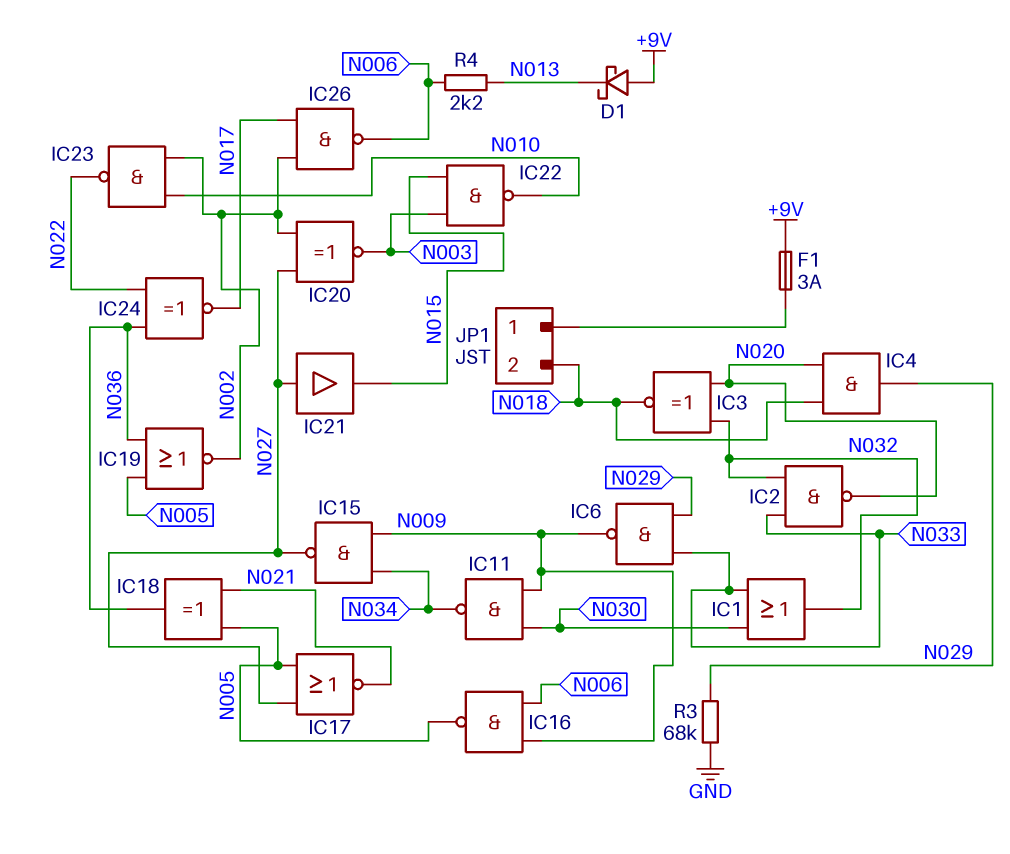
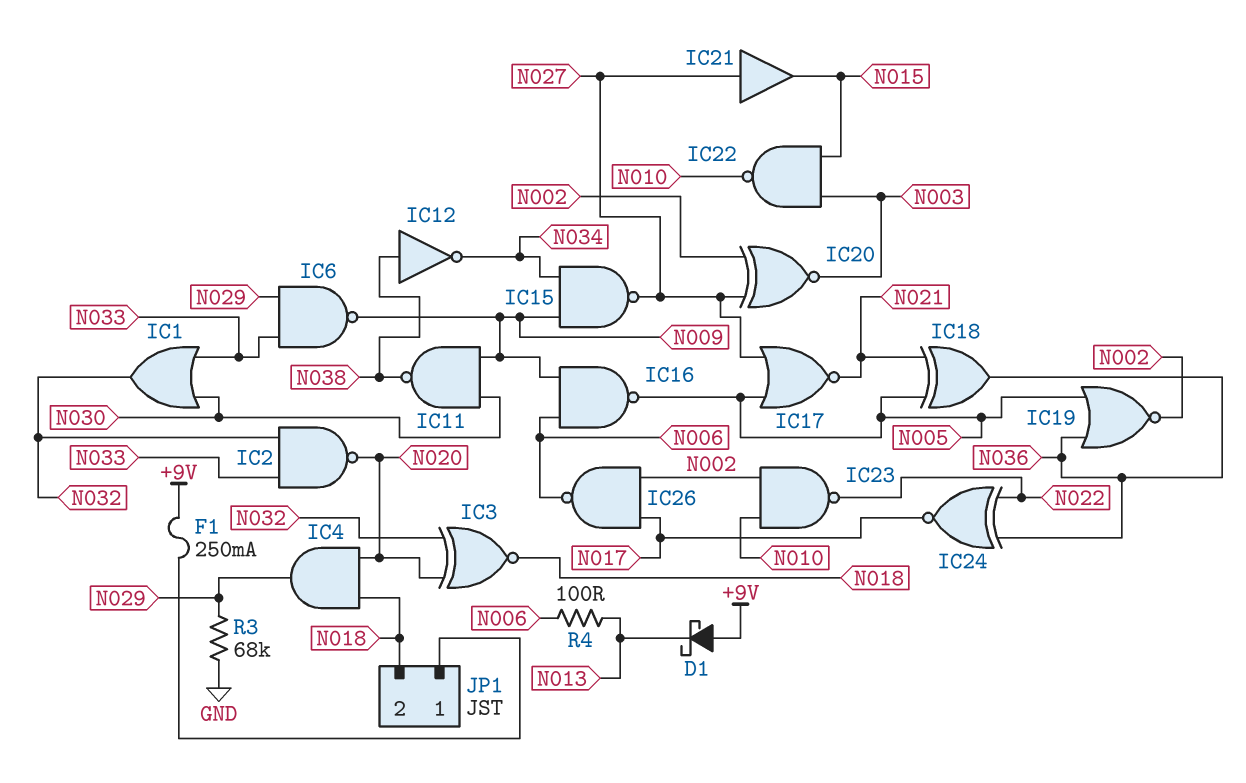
F1: 3A (+9V, JP1/1) -> 250mA (+9V, JP1/1)
IC11: NAND (in N009, in N030, out N034) -> NAND (in N009, in N030, out N038)
IC12: none -> NOT (in N038, out N034)
R4: 2.2k (N006, N013) -> 100 (N006, N013)

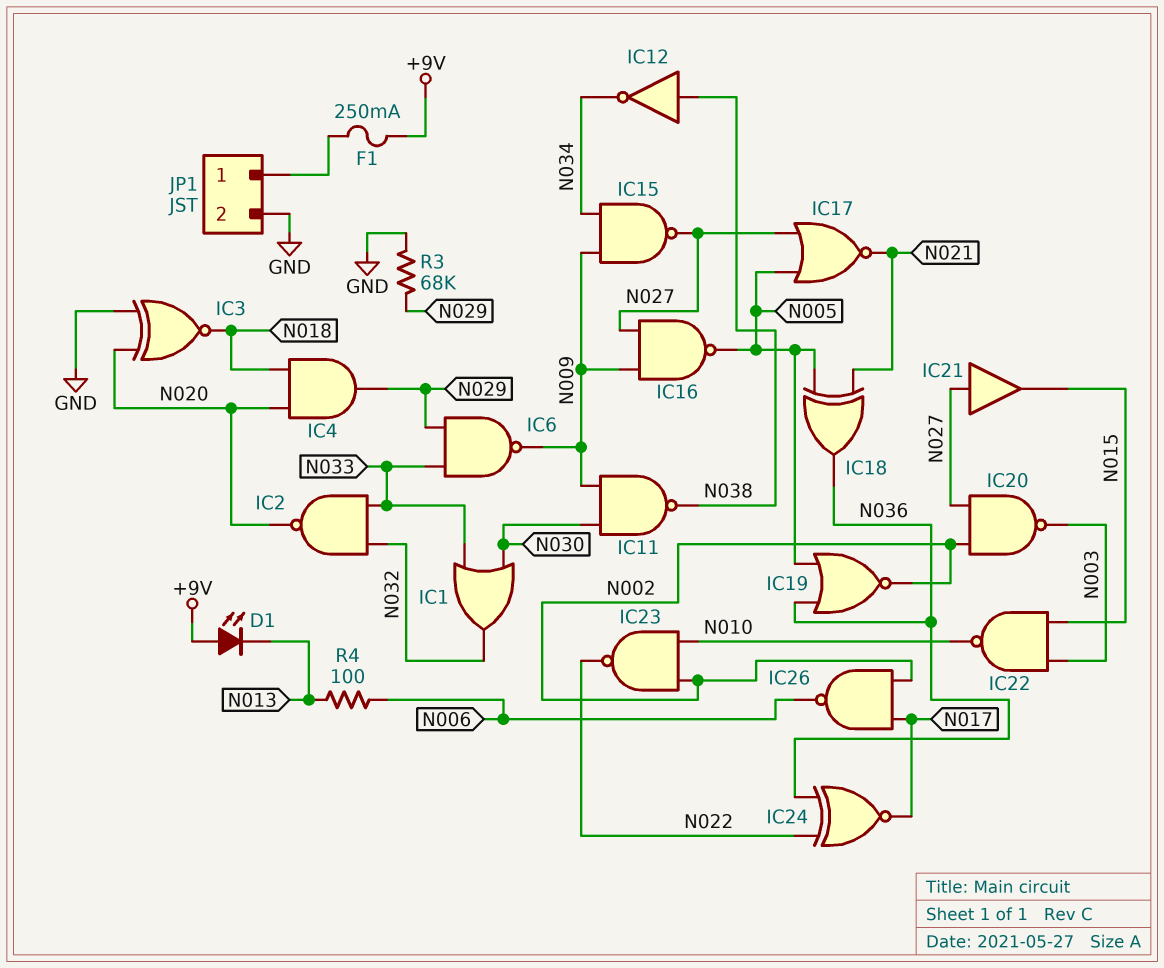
D1: schottky (A +9V, K N013) -> LED (A +9V, K N013)
IC3: XNOR (in N020, in N032, out N018) -> XNOR (in GND, in N020, out N018)
IC16: NAND (in N006, in N009, out N005) -> NAND (in N009, in N027, out N005)
IC20: XNOR (in N002, in N027, out N003) -> NAND (in N002, in N027, out N003)
JP1 pin 2: N018 -> GND

